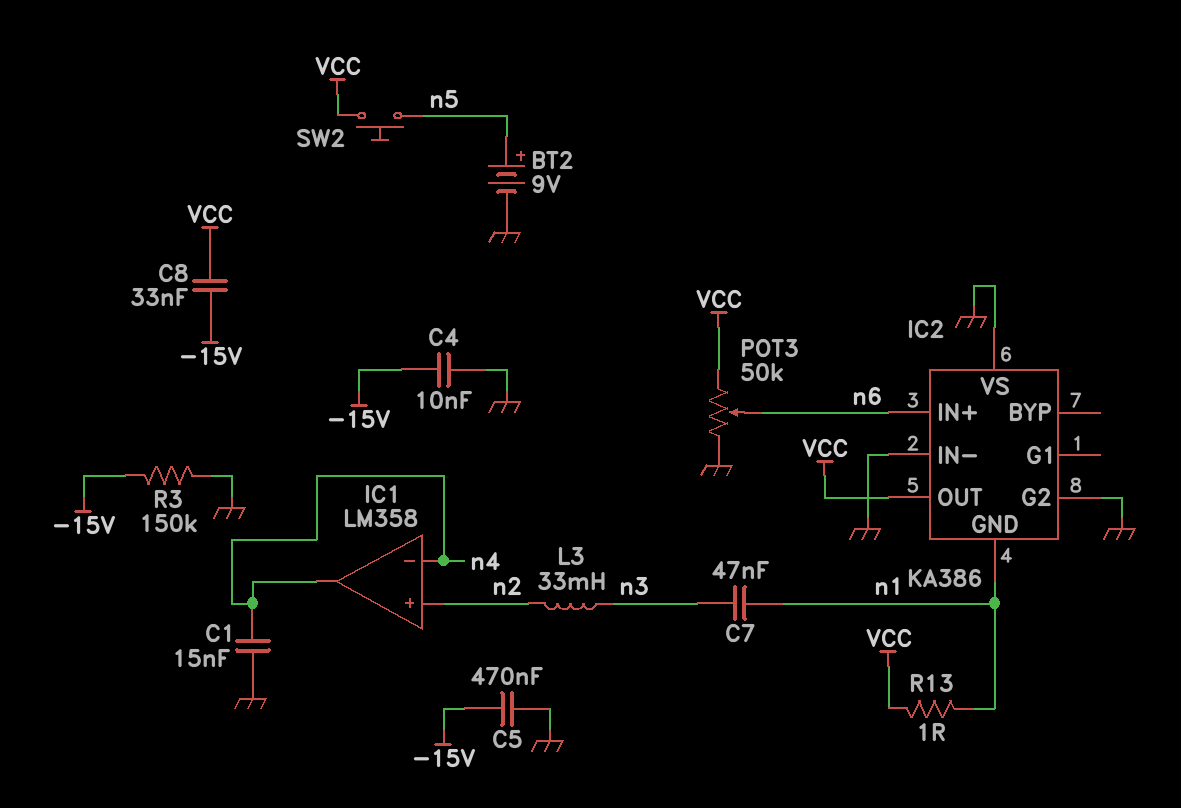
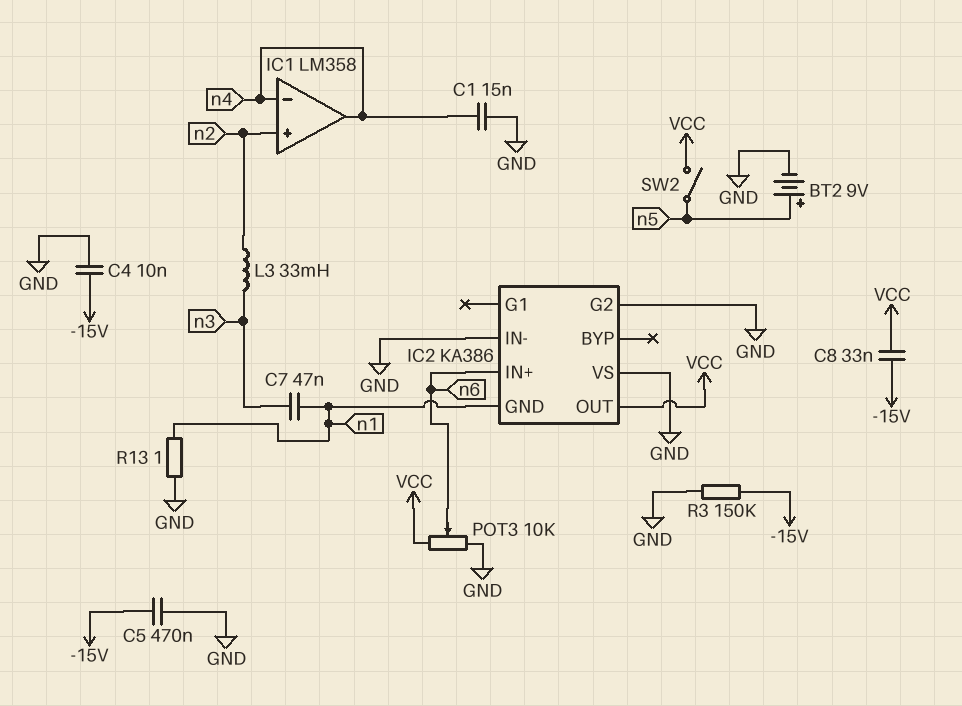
POT3: 50k (GND, VCC, wiper n6) -> 10k (GND, VCC, wiper n6)
R13: 1 (VCC, n1) -> 1 (GND, n1)
SW2: button (VCC, n5) -> switch (VCC, n5)

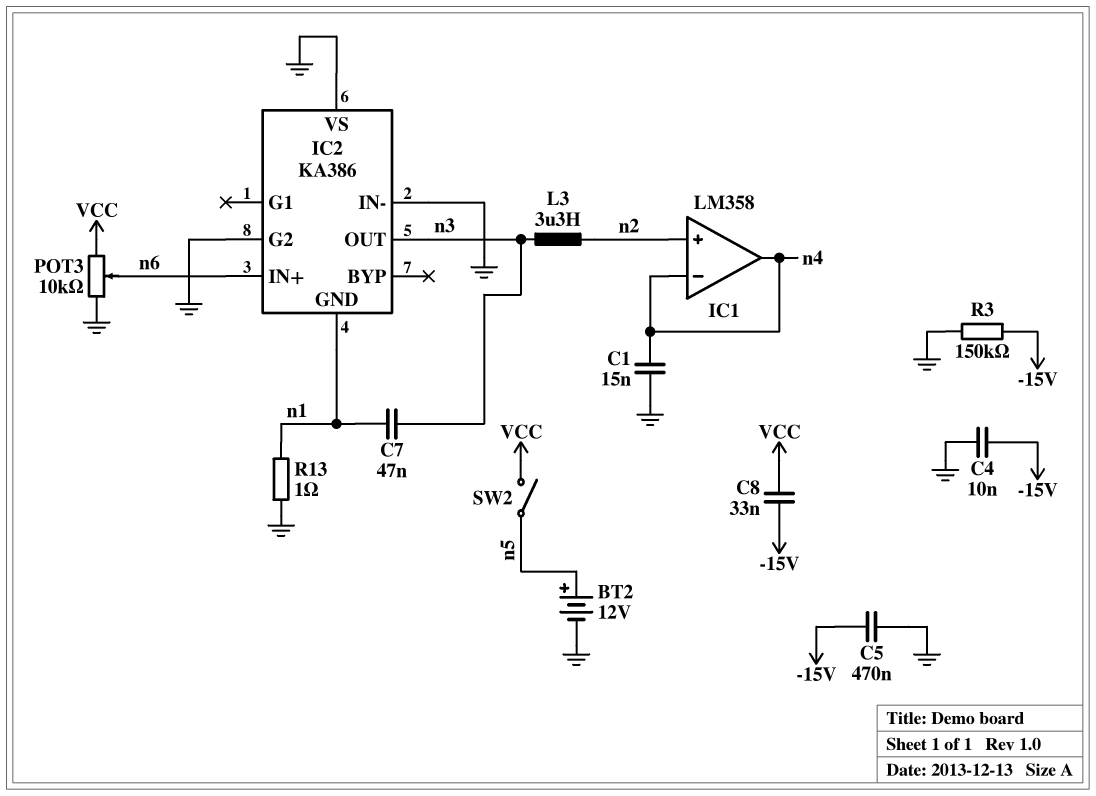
BT2: 9V (plus n5, minus GND) -> 12V (plus n5, minus GND)
IC2 pin OUT: VCC -> n3
L3: 33mH (n2, n3) -> 3.3uH (n2, n3)

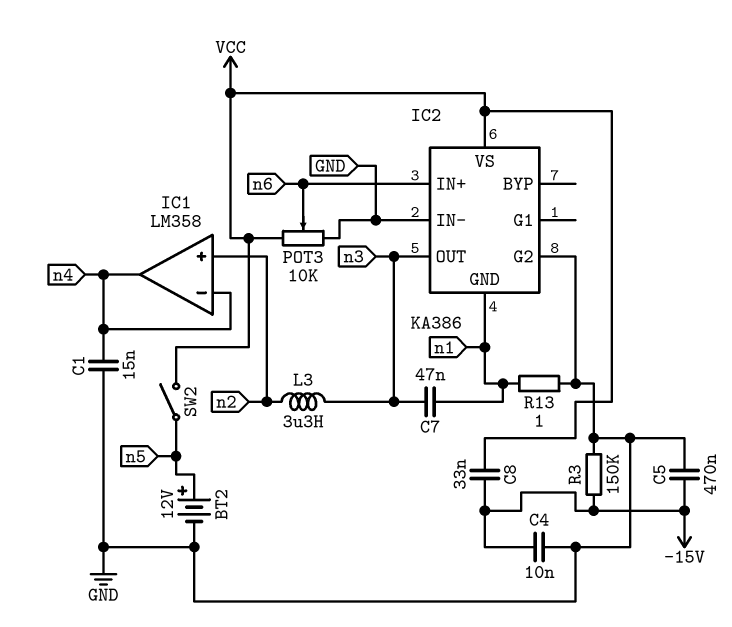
IC2 pin VS: GND -> VCC

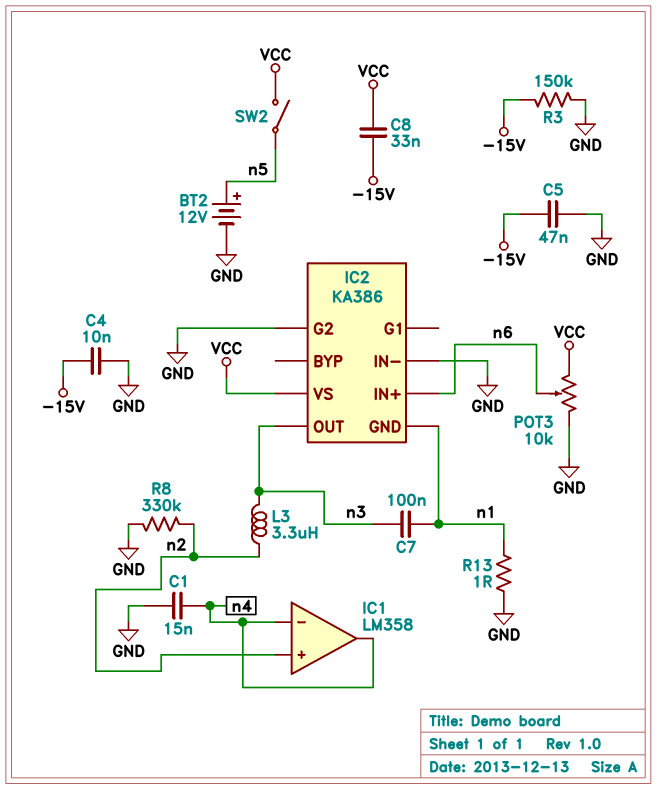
C5: 470nF (-15V, GND) -> 47nF (-15V, GND)
C7: 47nF (n1, n3) -> 100nF (n1, n3)
R8: none -> 330k (GND, n2)

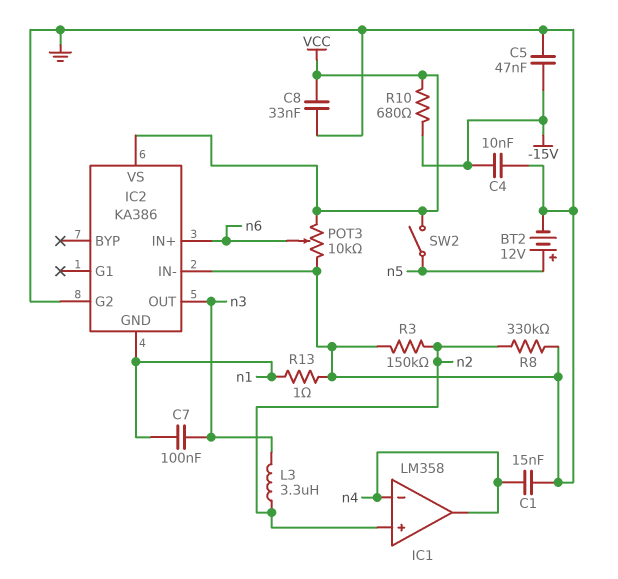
C8: 33nF (-15V, VCC) -> 33nF (GND, VCC)
R3: 150k (-15V, GND) -> 150k (GND, n2)
R10: none -> 680 (-15V, VCC)

